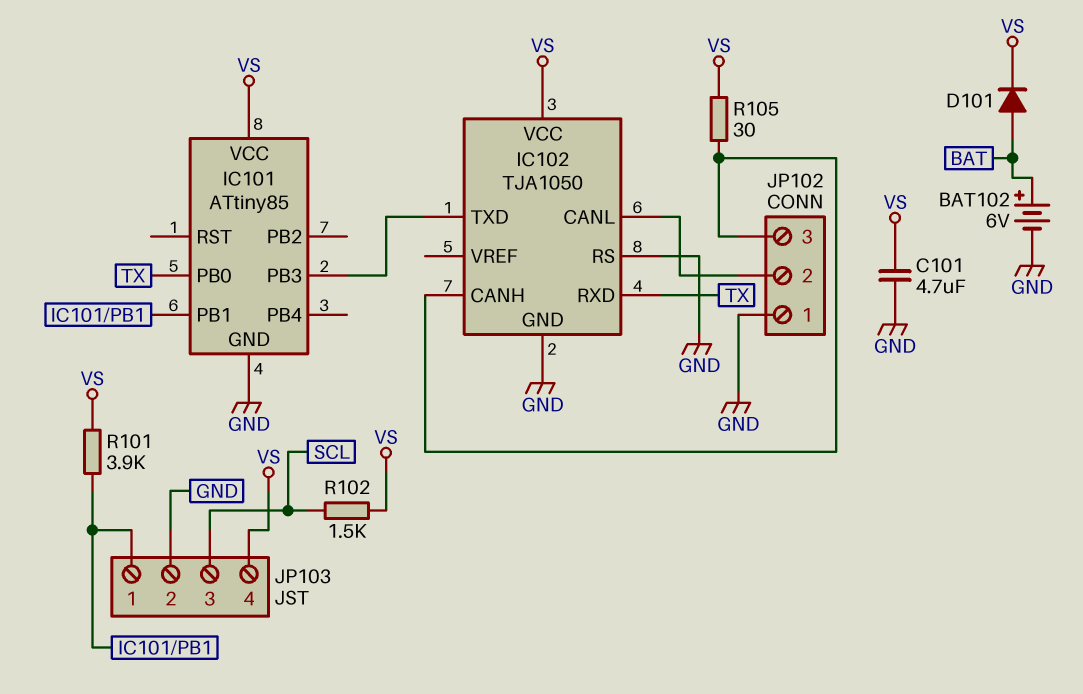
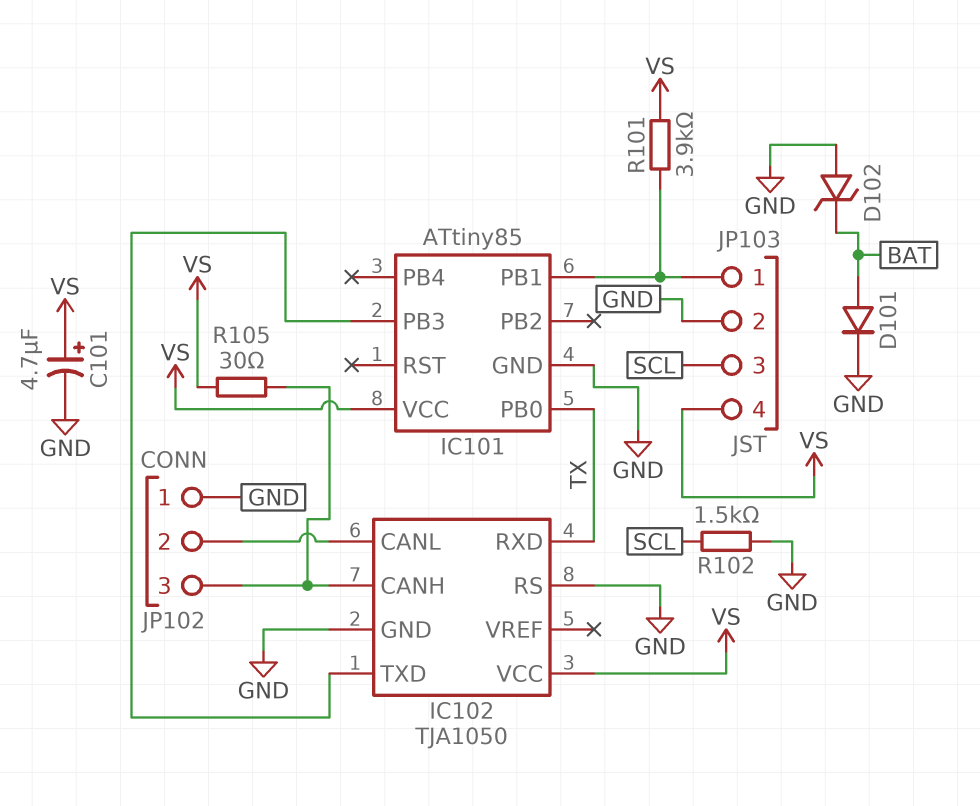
BAT102: 6V (plus BAT, minus GND) -> none
C101: 4.7uF (GND, VS) -> 4.7uF (plus VS, minus GND)
D101: diode (A BAT, K VS) -> diode (A BAT, K GND)
D102: none -> zener (A GND, K BAT)
R102: 1.5k (SCL, VS) -> 1.5k (GND, SCL)

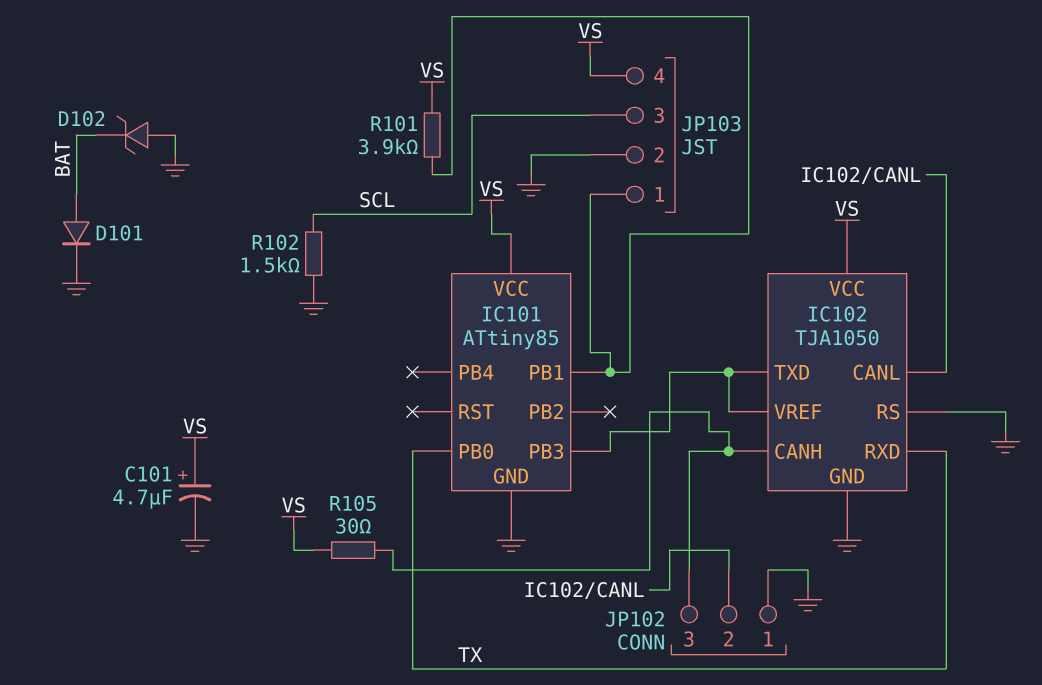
IC102 pin VREF: none -> IC101/PB3

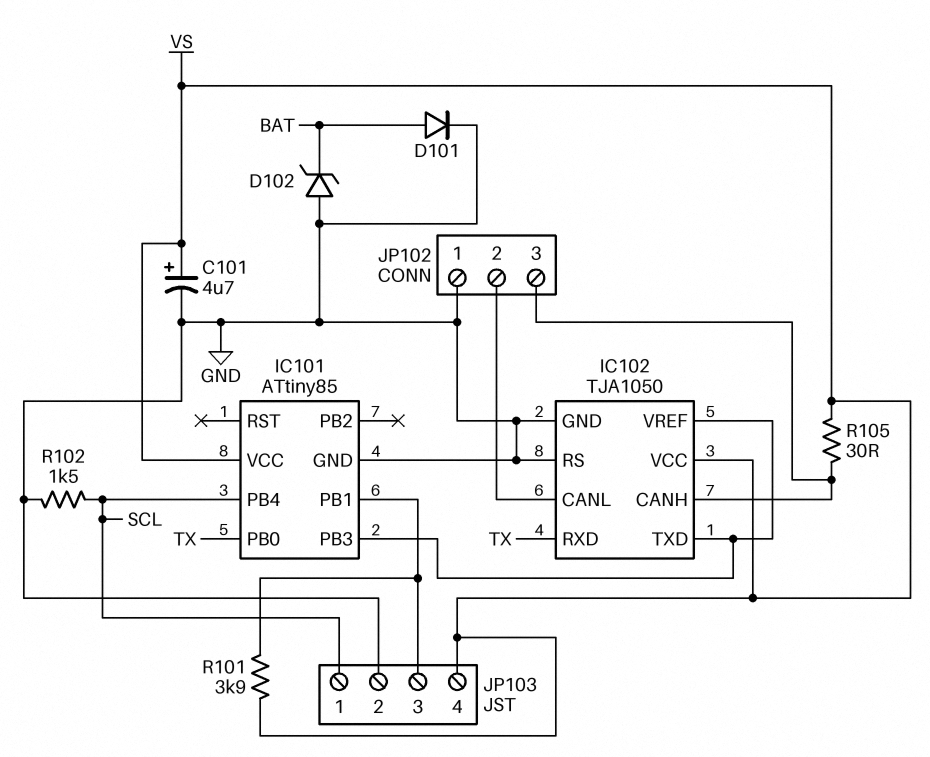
IC101 pin PB4: none -> SCL
JP103 pin 1: IC101/PB1 -> SCL
JP103 pin 3: SCL -> IC101/PB1

